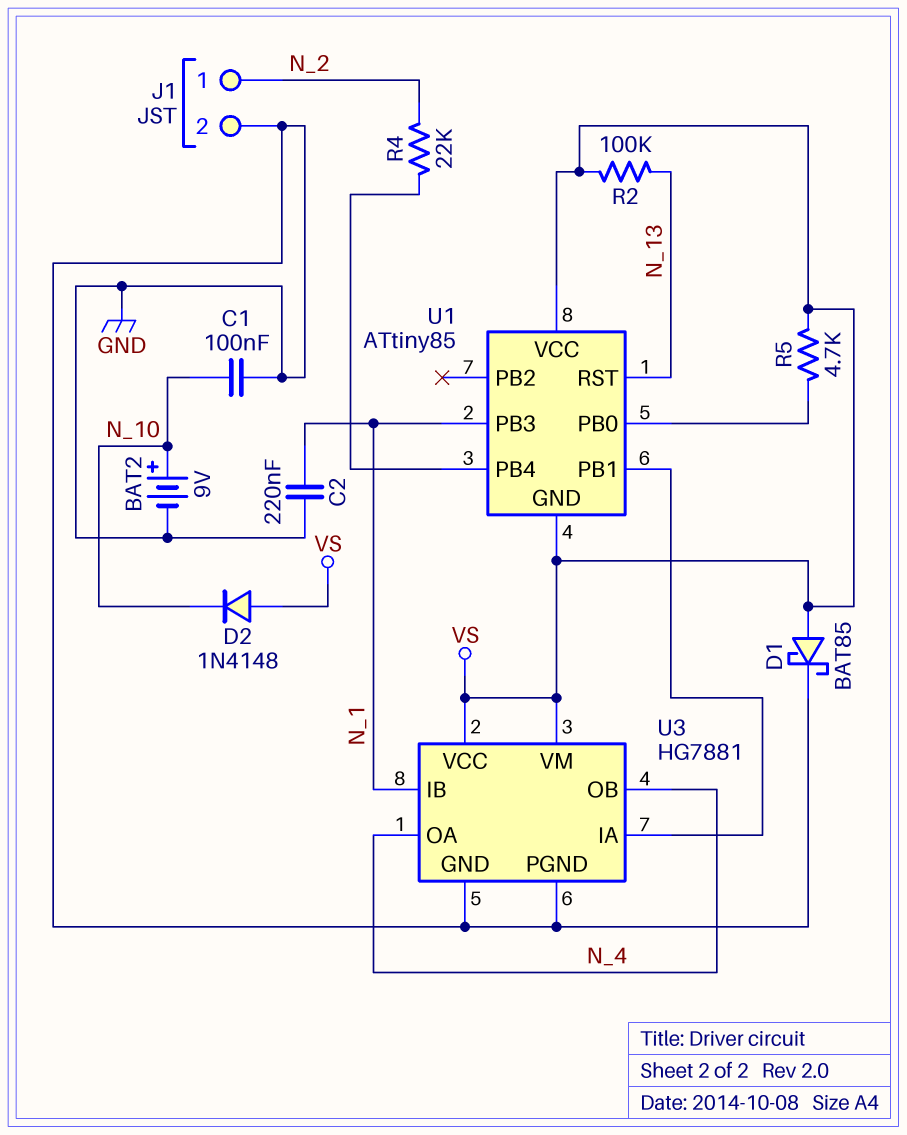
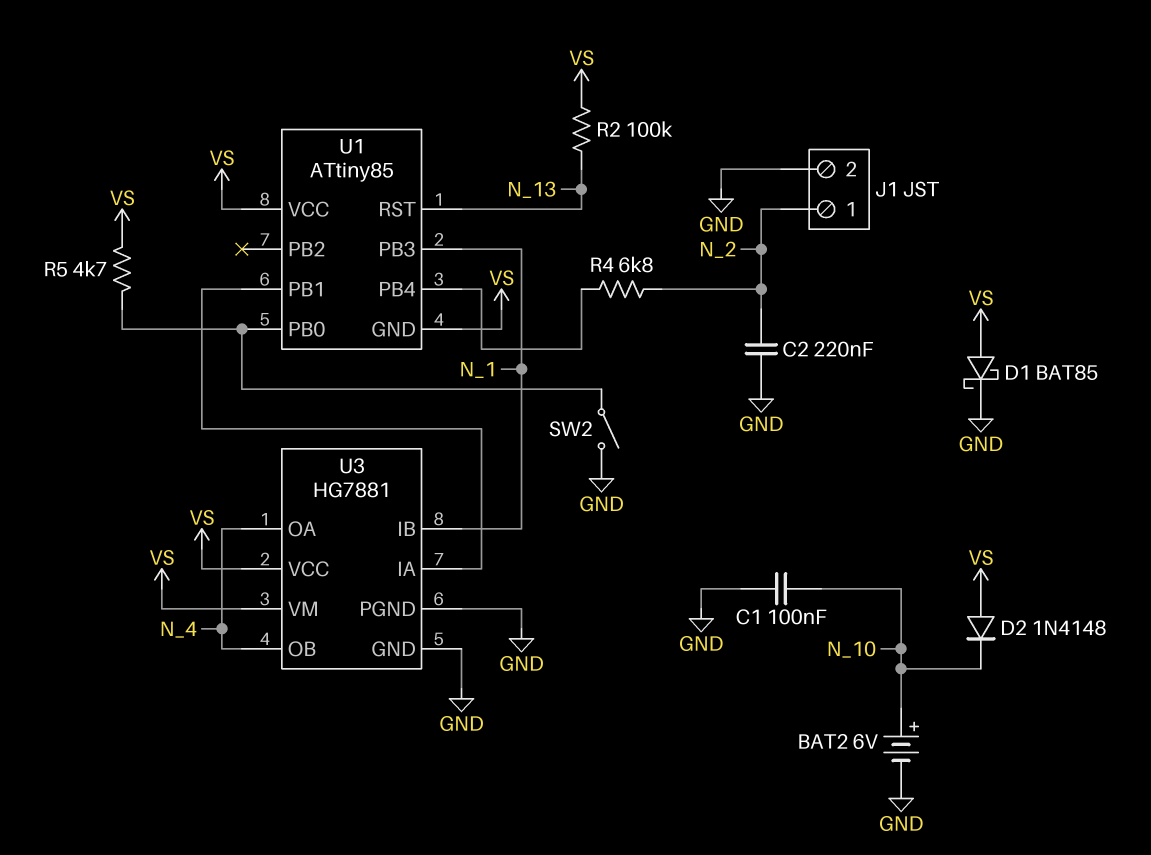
BAT2: 9V (plus N_10, minus GND) -> 6V (plus N_10, minus GND)
C2: 220nF (GND, N_1) -> 220nF (GND, N_2)
R4: 22k (N_2, U1/PB4) -> 6.8k (N_2, U1/PB4)
SW2: none -> switch (GND, U1/PB0)

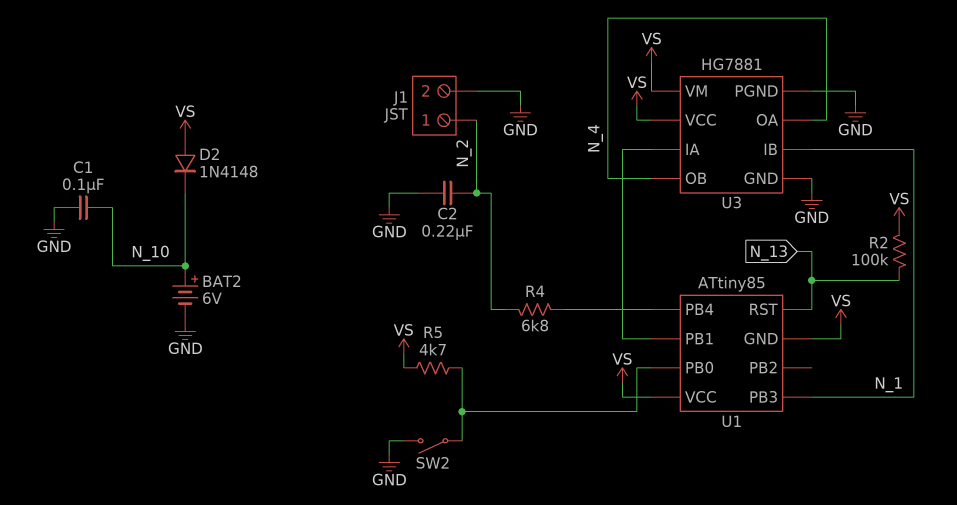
D1: schottky BAT85 (A VS, K GND) -> none

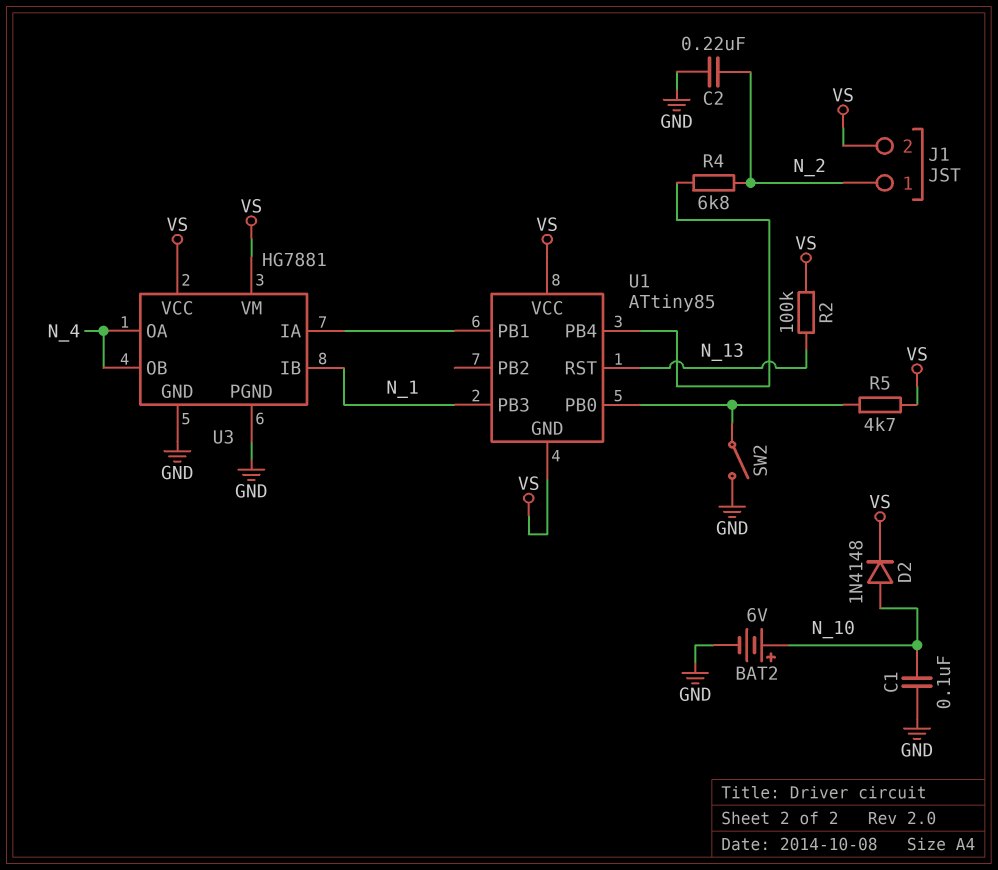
D2: diode 1N4148 (A VS, K N_10) -> diode 1N4148 (A N_10, K VS)
J1 pin 2: GND -> VS

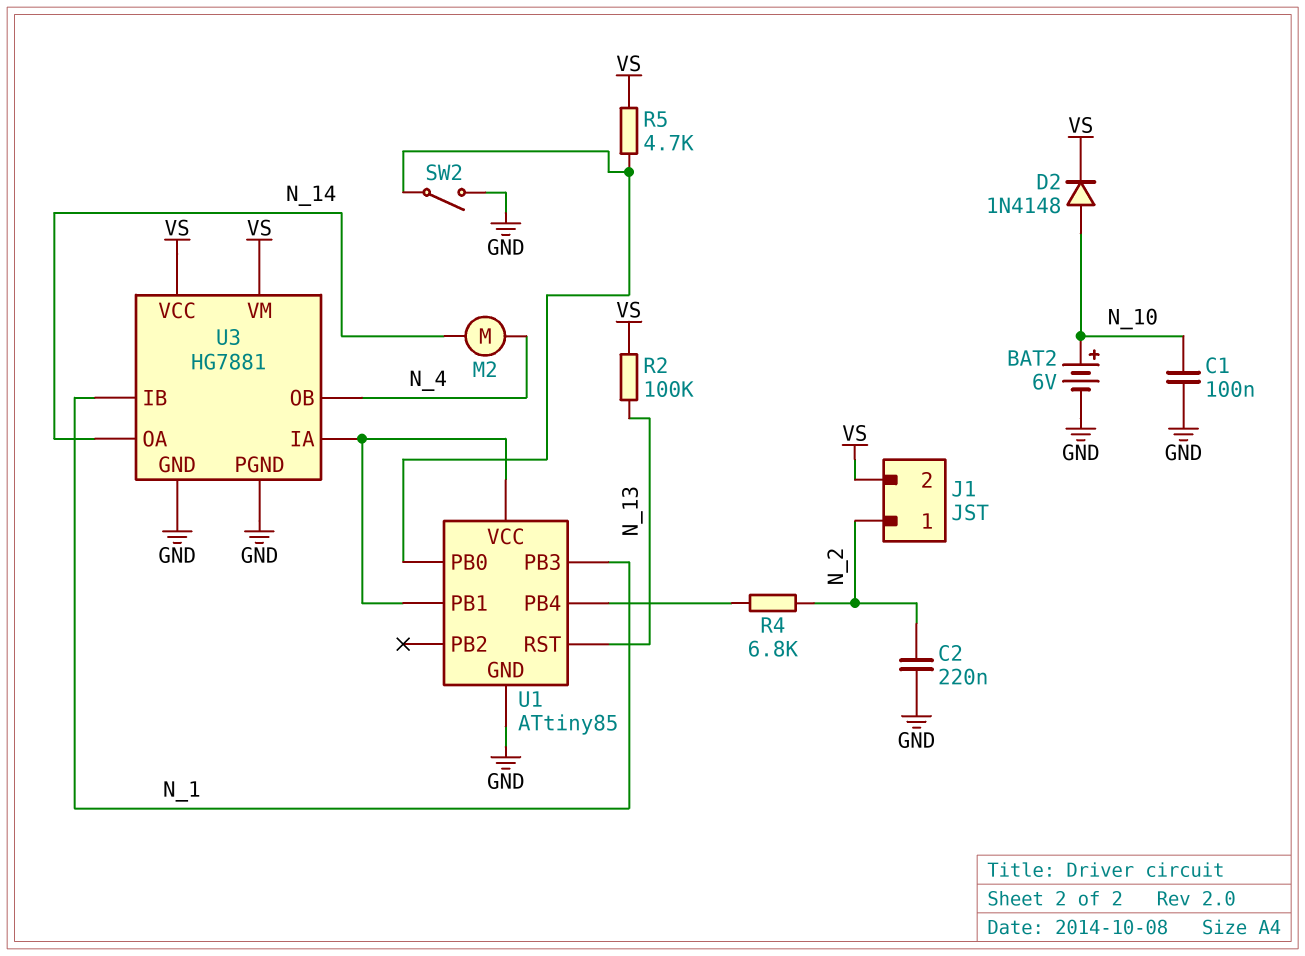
M2: none -> motor (N_4, N_14)
U1 pin GND: VS -> GND
U1 pin VCC: VS -> U1/PB1
U3 pin OA: N_4 -> N_14

